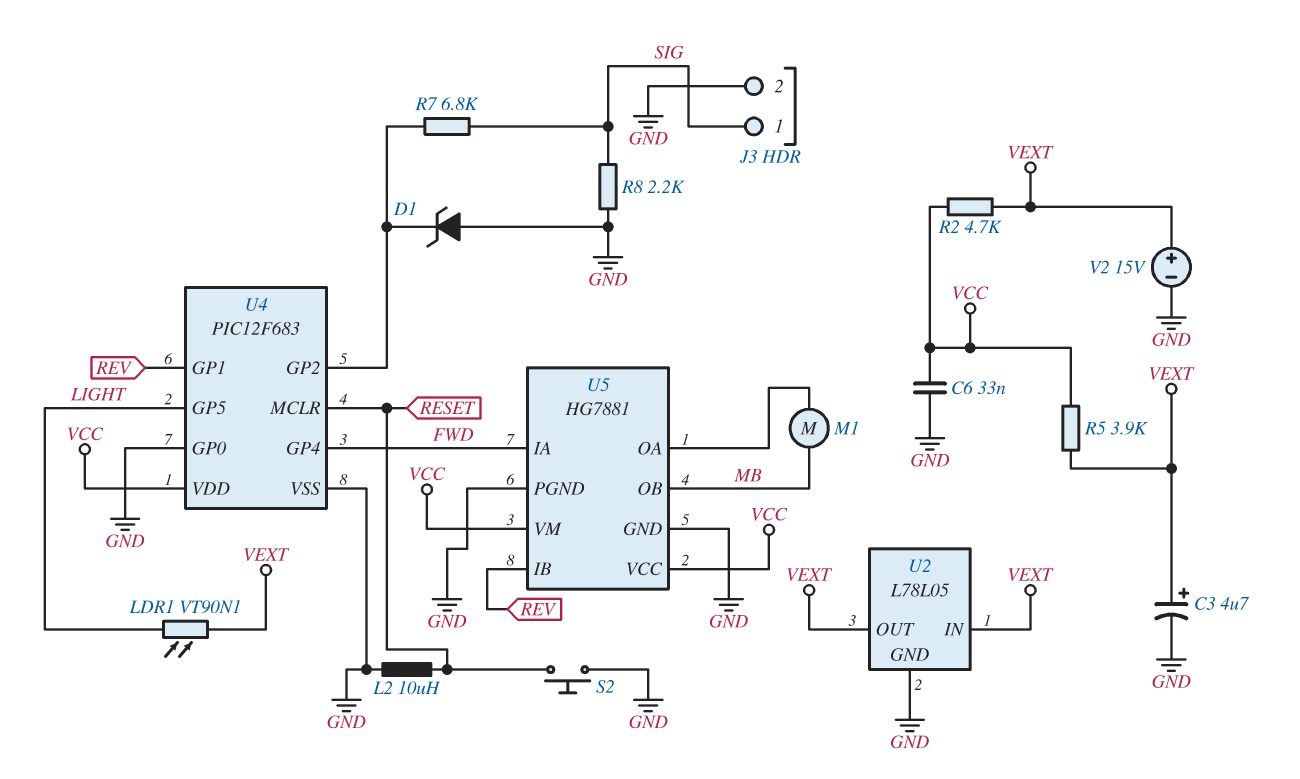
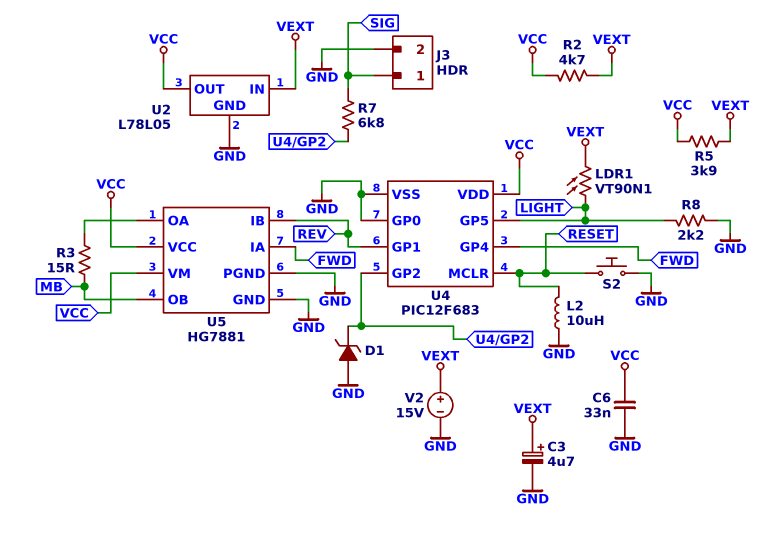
M1: motor (MB, U5/OA) -> none
R3: none -> 15 (MB, U5/OA)
R8: 2.2k (GND, SIG) -> 2.2k (GND, LIGHT)
U2 pin OUT: VEXT -> VCC

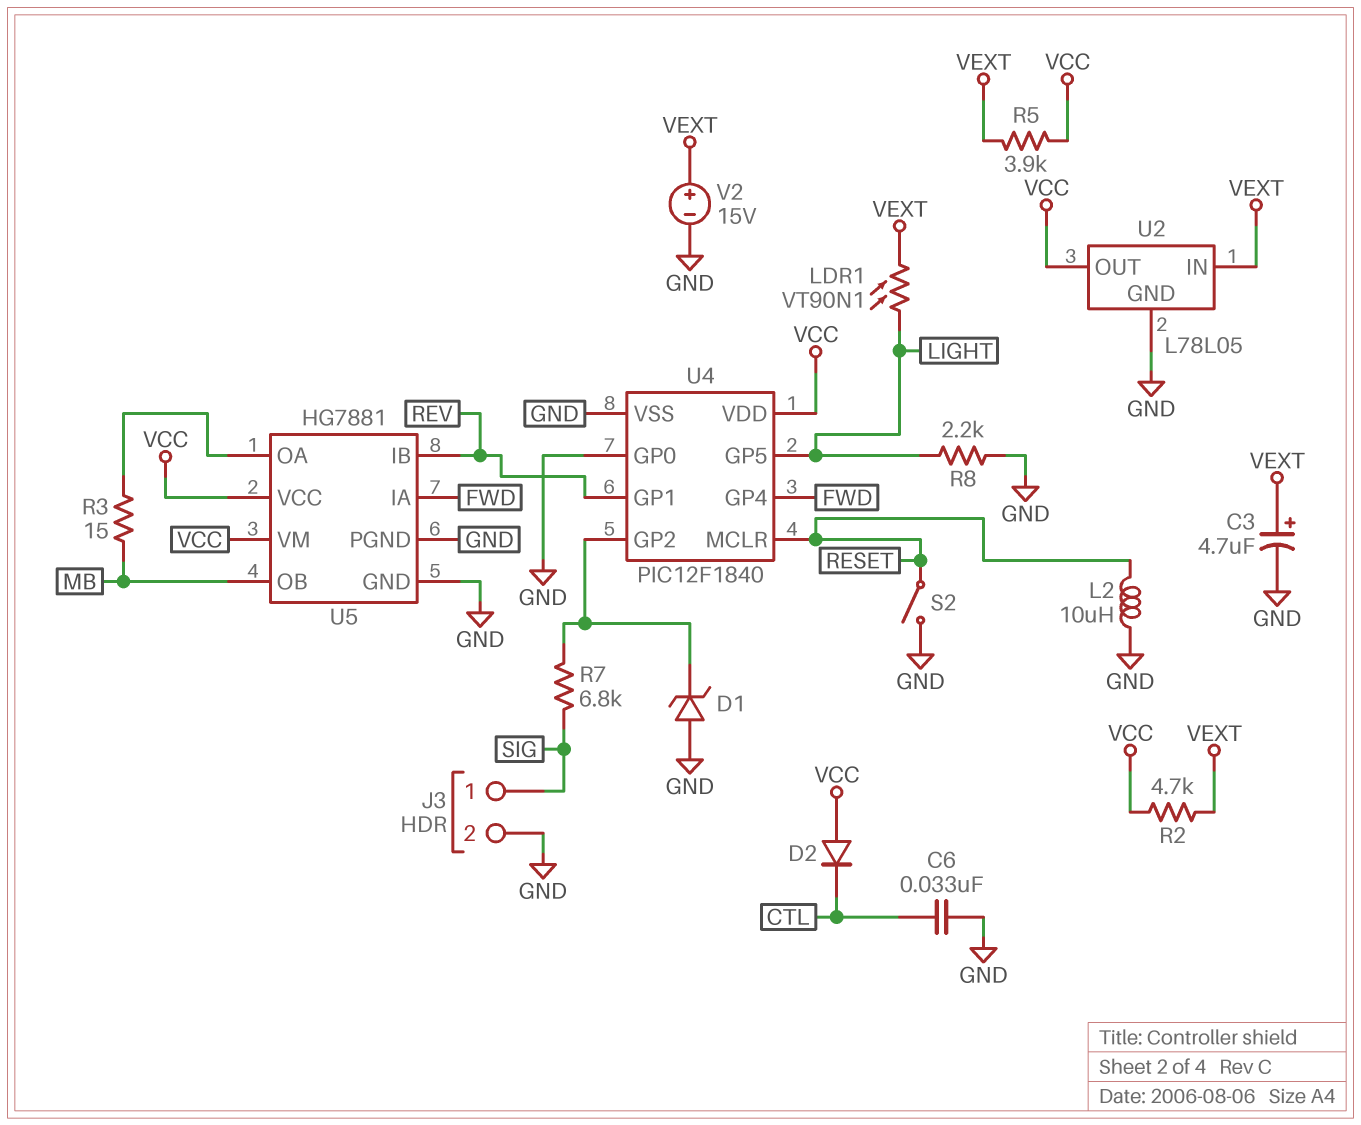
C6: 33nF (GND, VCC) -> 33nF (CTL, GND)
D2: none -> diode (A VCC, K CTL)
S2: button (GND, RESET) -> switch (GND, RESET)
U4: PIC12F683 -> PIC12F1840

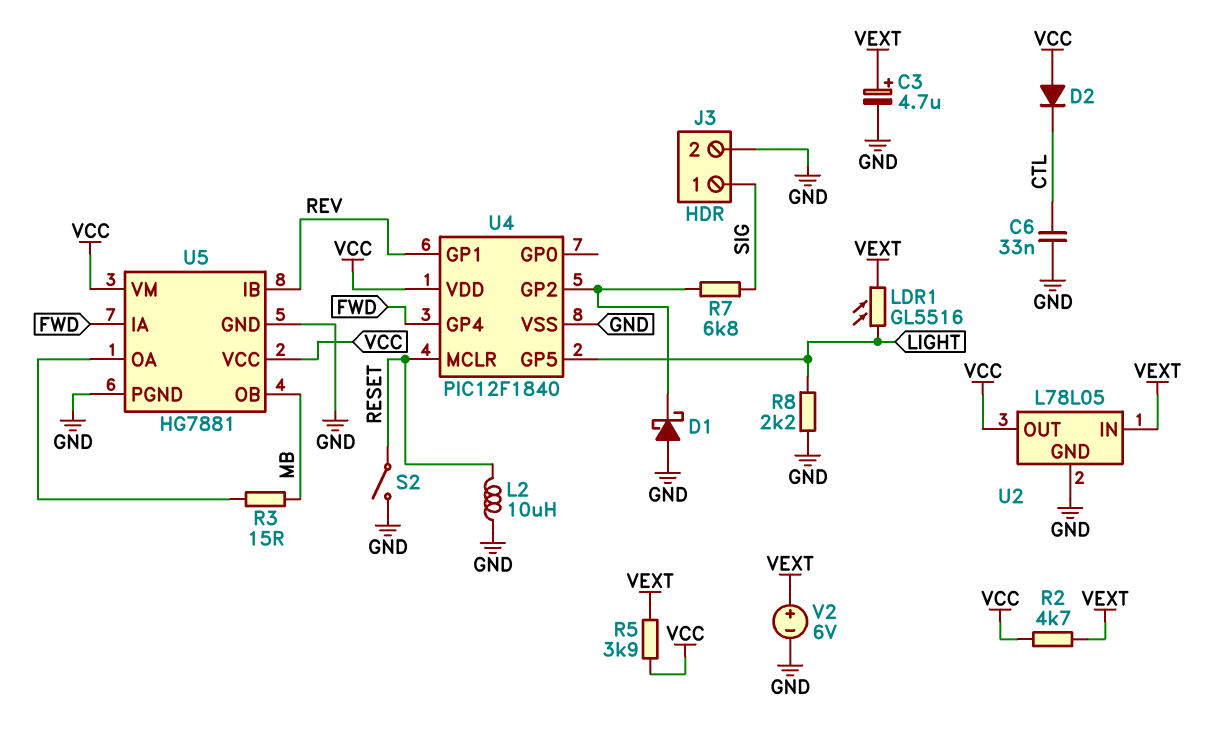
D1: zener (A GND, K U4/GP2) -> schottky (A GND, K U4/GP2)
LDR1: VT90N1 (LIGHT, VEXT) -> GL5516 (LIGHT, VEXT)
U4 pin GP0: GND -> none
V2: 15V (plus VEXT, minus GND) -> 6V (plus VEXT, minus GND)

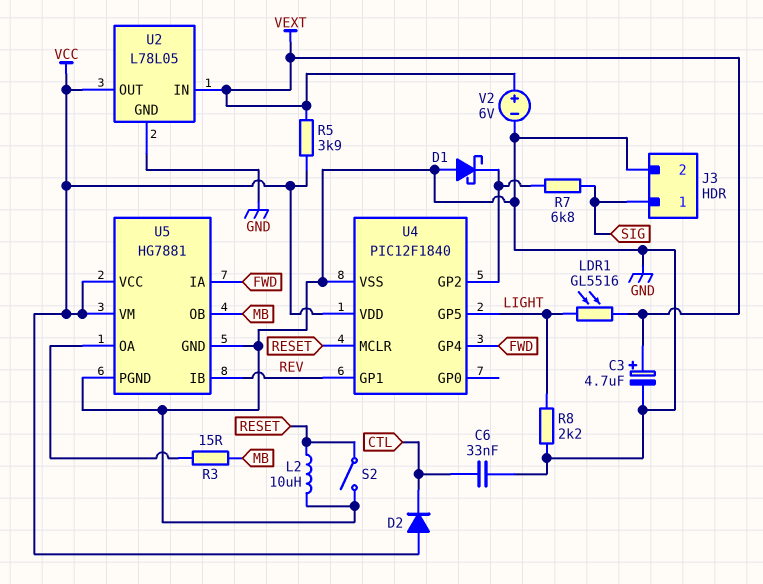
R2: 4.7k (VCC, VEXT) -> none

